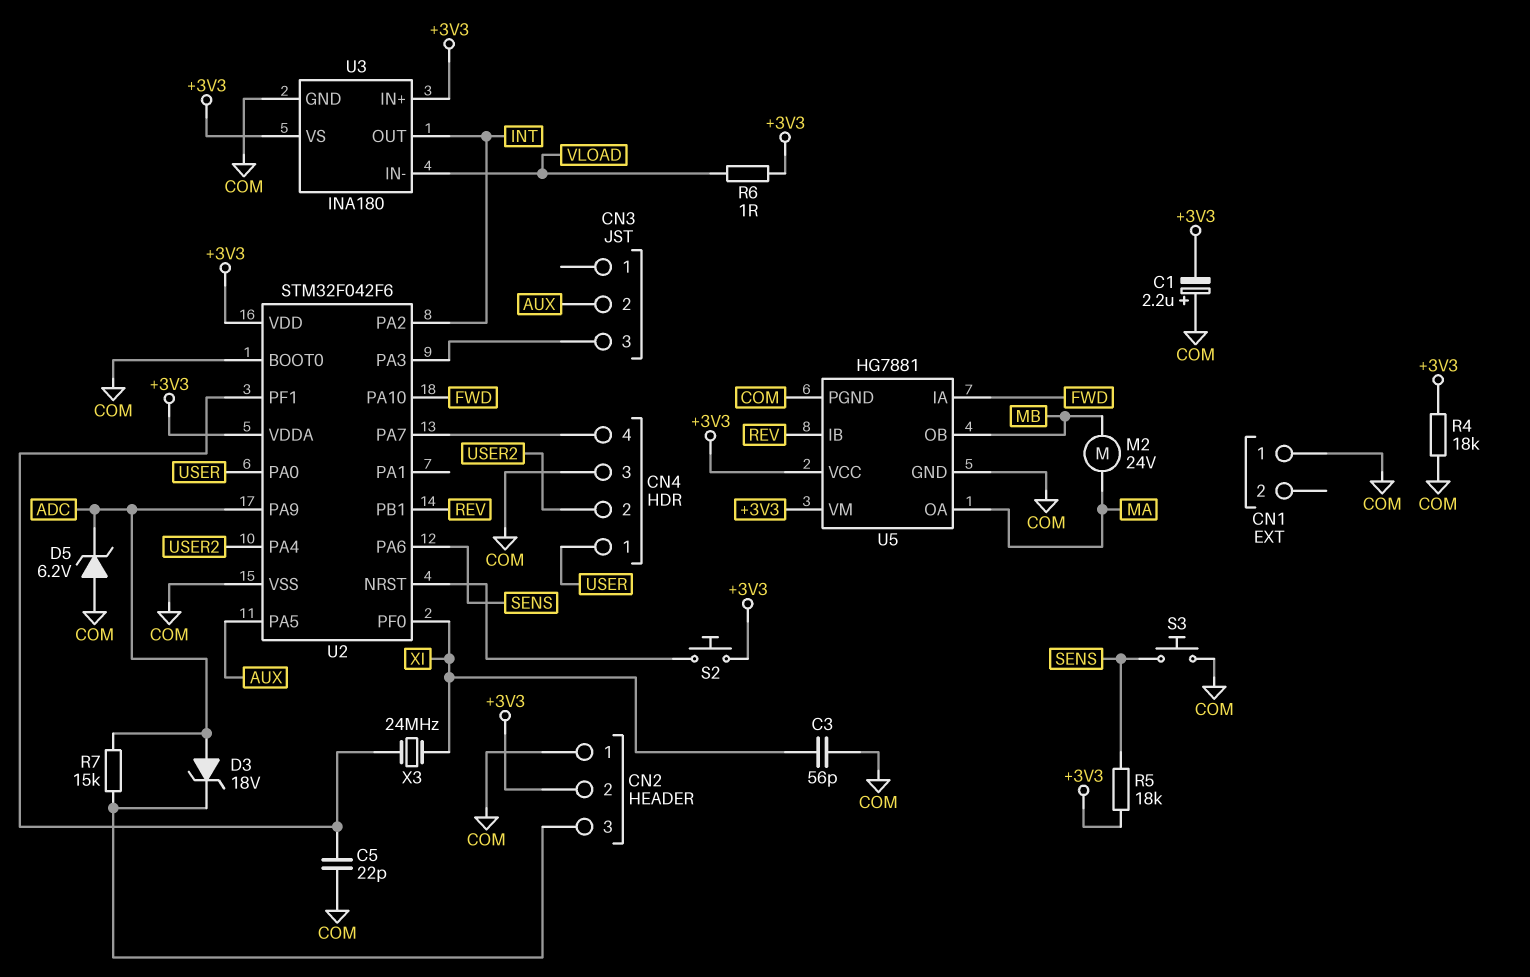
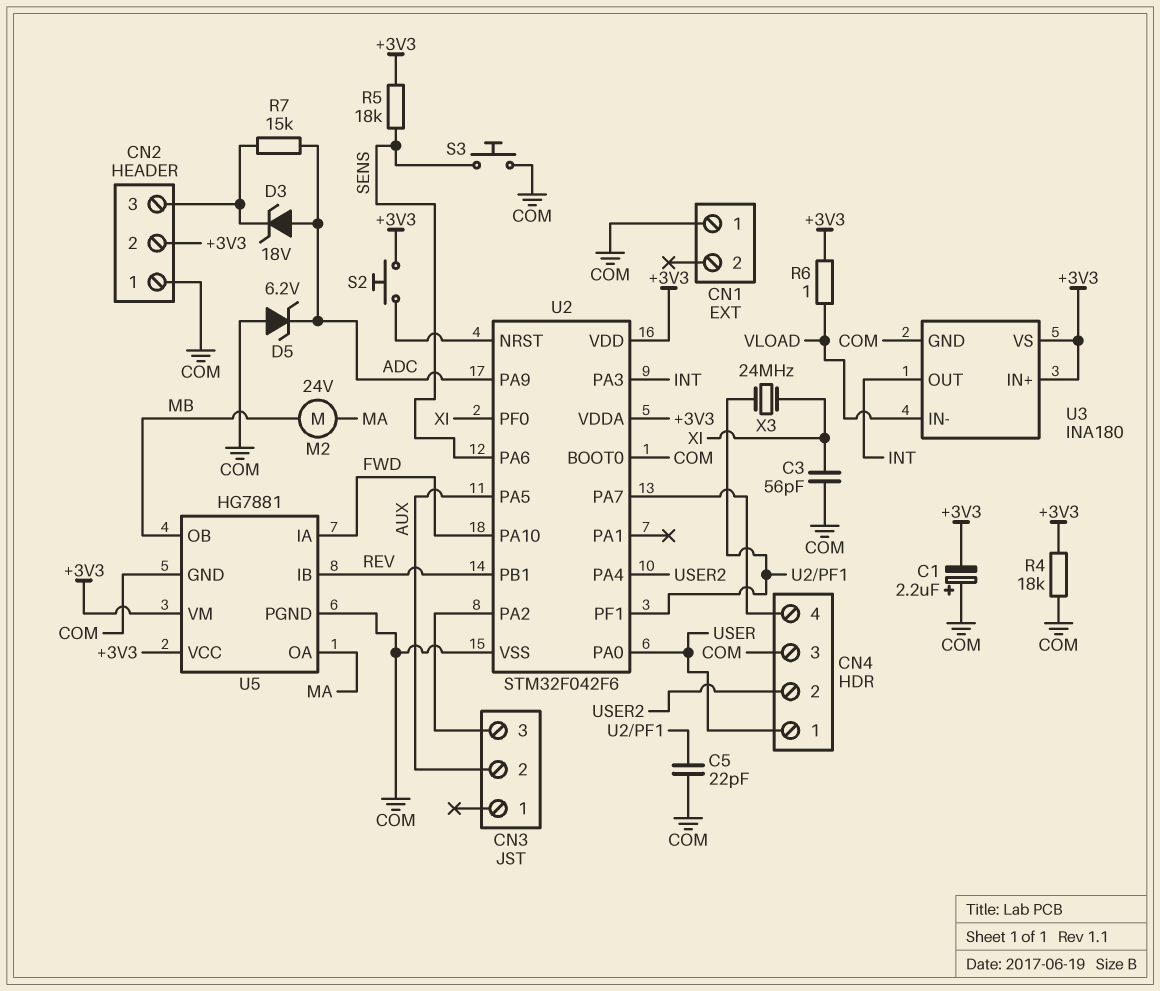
U2 pin PA2: INT -> CN3/3
U2 pin PA3: CN3/3 -> INT

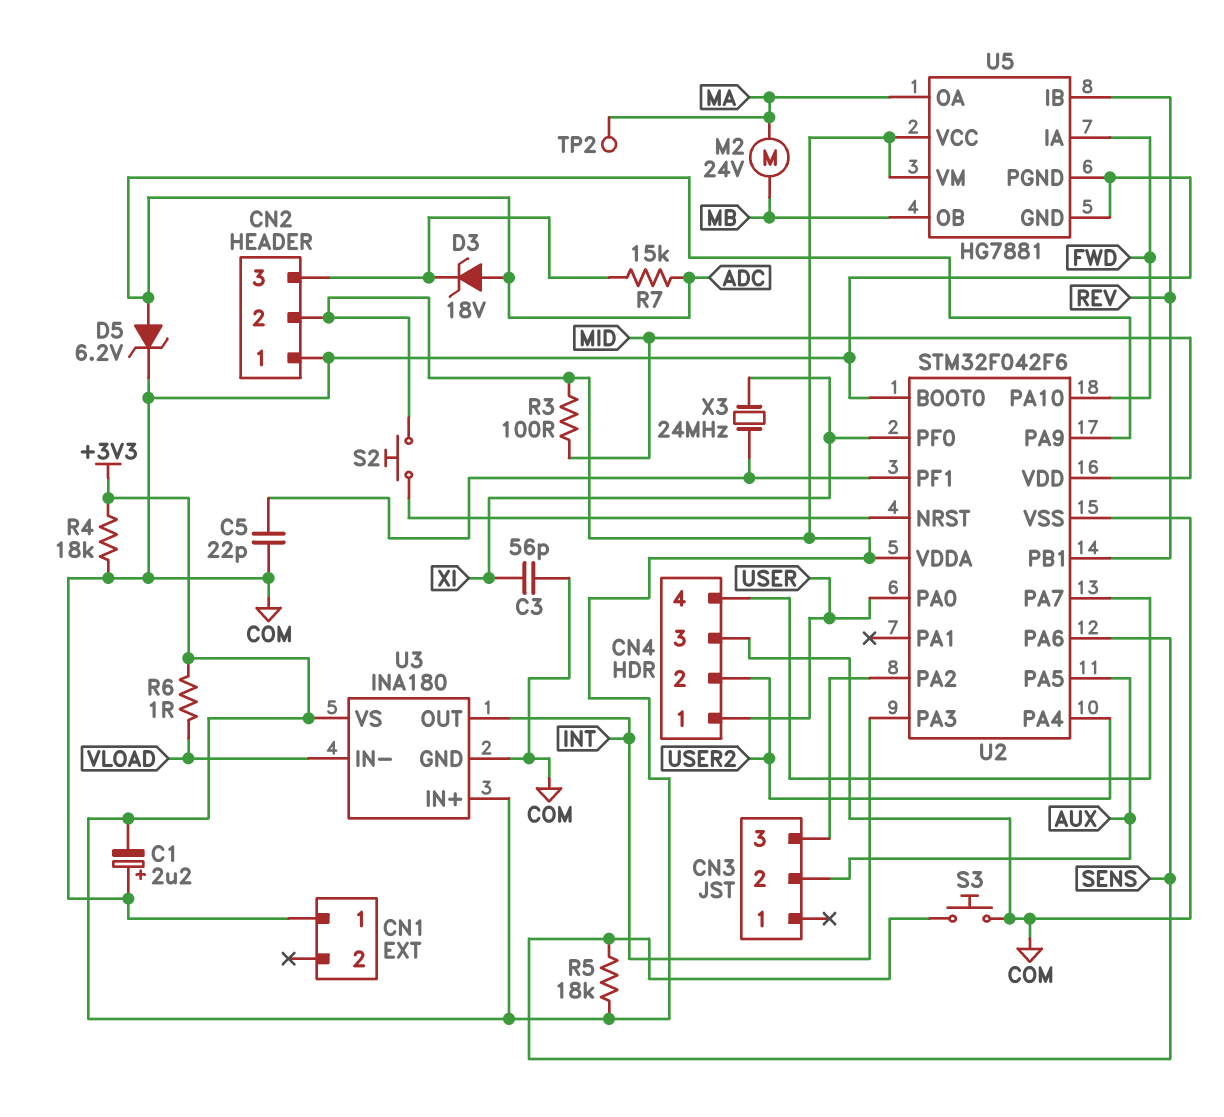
D5: zener 6.2V (A COM, K ADC) -> zener 6.2V (A ADC, K COM)
R3: none -> 100 (+3V3, MID)
TP2: none -> test point (MA)
U2 pin VDD: +3V3 -> MID

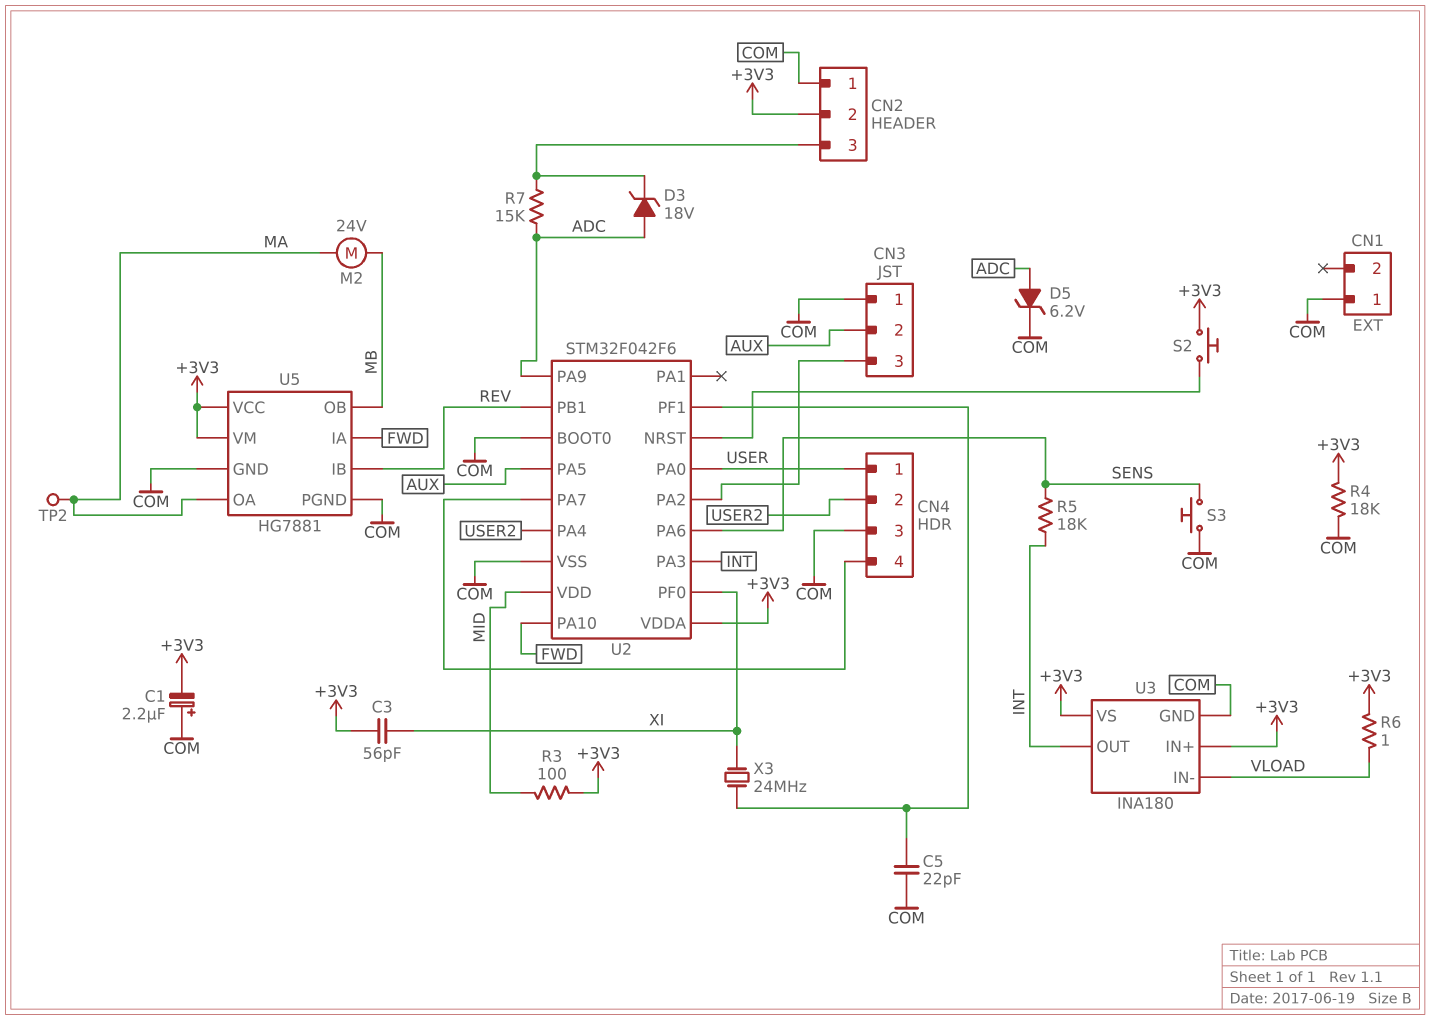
C3: 56pF (COM, XI) -> 56pF (+3V3, XI)
CN3 pin 1: none -> COM
R5: 18k (+3V3, SENS) -> 18k (INT, SENS)

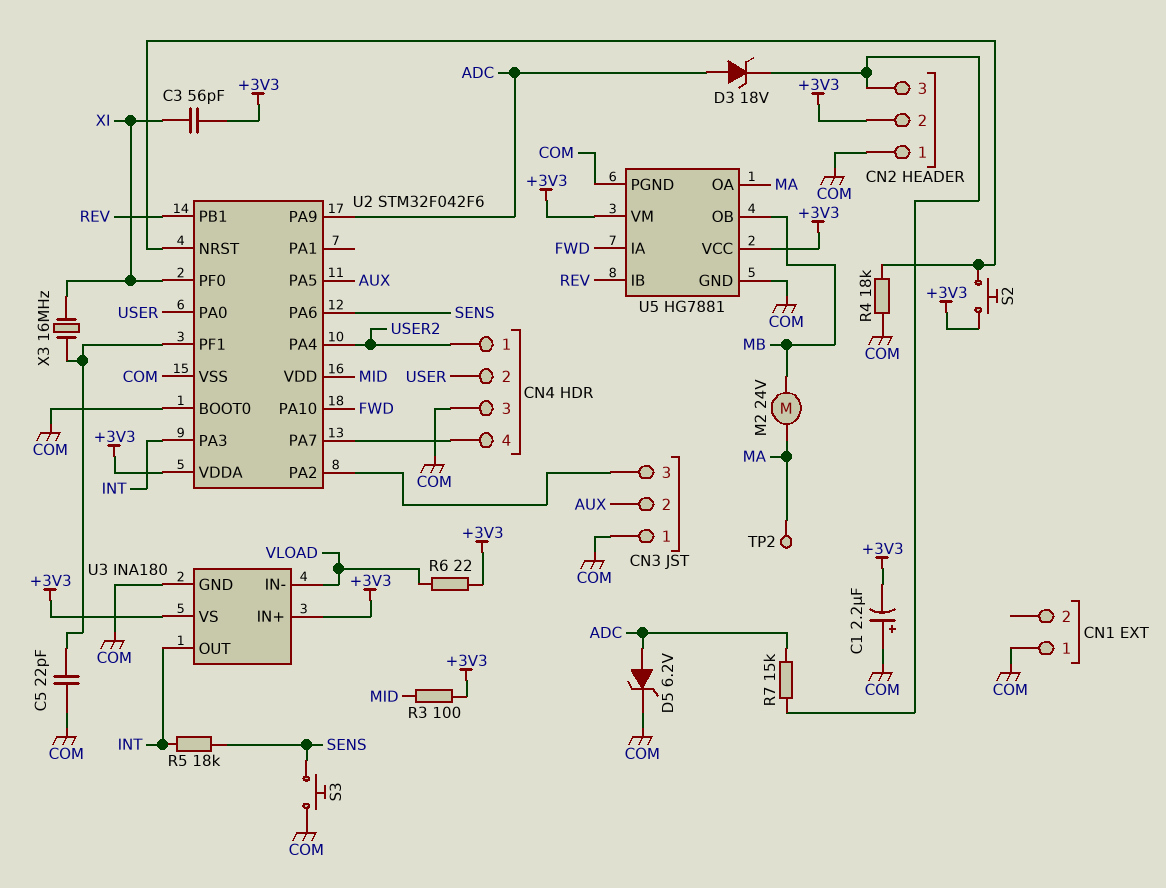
CN4 pin 1: USER -> USER2
CN4 pin 2: USER2 -> USER
R4: 18k (+3V3, COM) -> 18k (COM, U2/NRST)
R6: 1 (+3V3, VLOAD) -> 22 (+3V3, VLOAD)
X3: 24MHz (U2/PF1, XI) -> 16MHz (U2/PF1, XI)

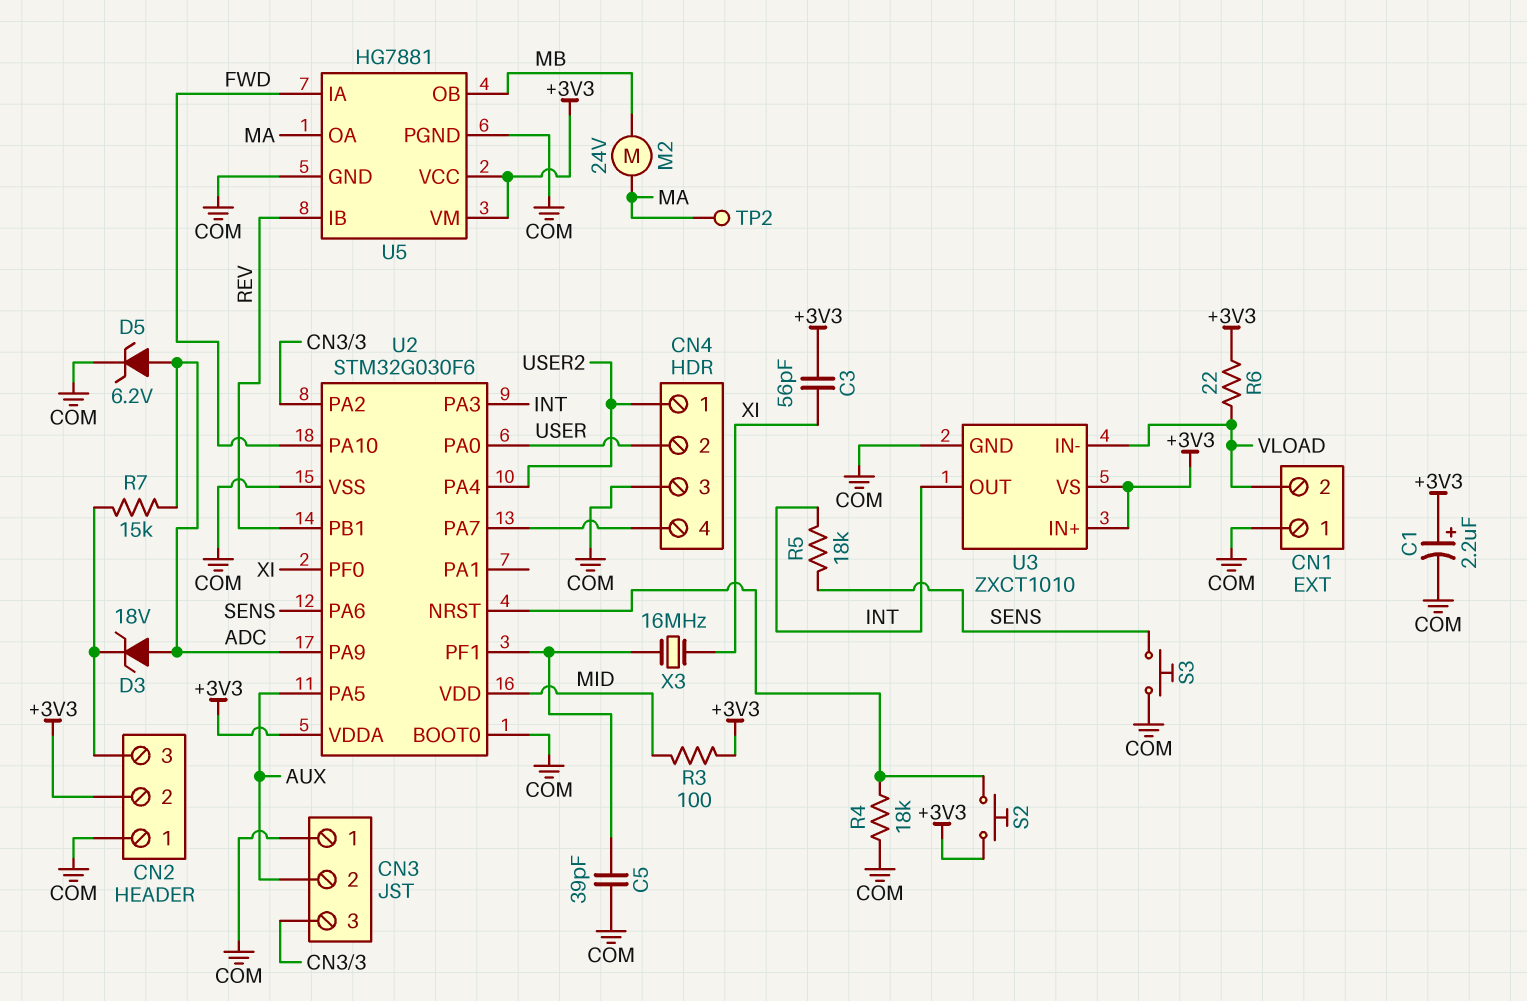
C1: 2.2uF (plus COM, minus +3V3) -> 2.2uF (plus +3V3, minus COM)
C5: 22pF (COM, U2/PF1) -> 39pF (COM, U2/PF1)
CN1 pin 2: none -> VLOAD
U2: STM32F042F6 -> STM32G030F6
U3: INA180 -> ZXCT1010

